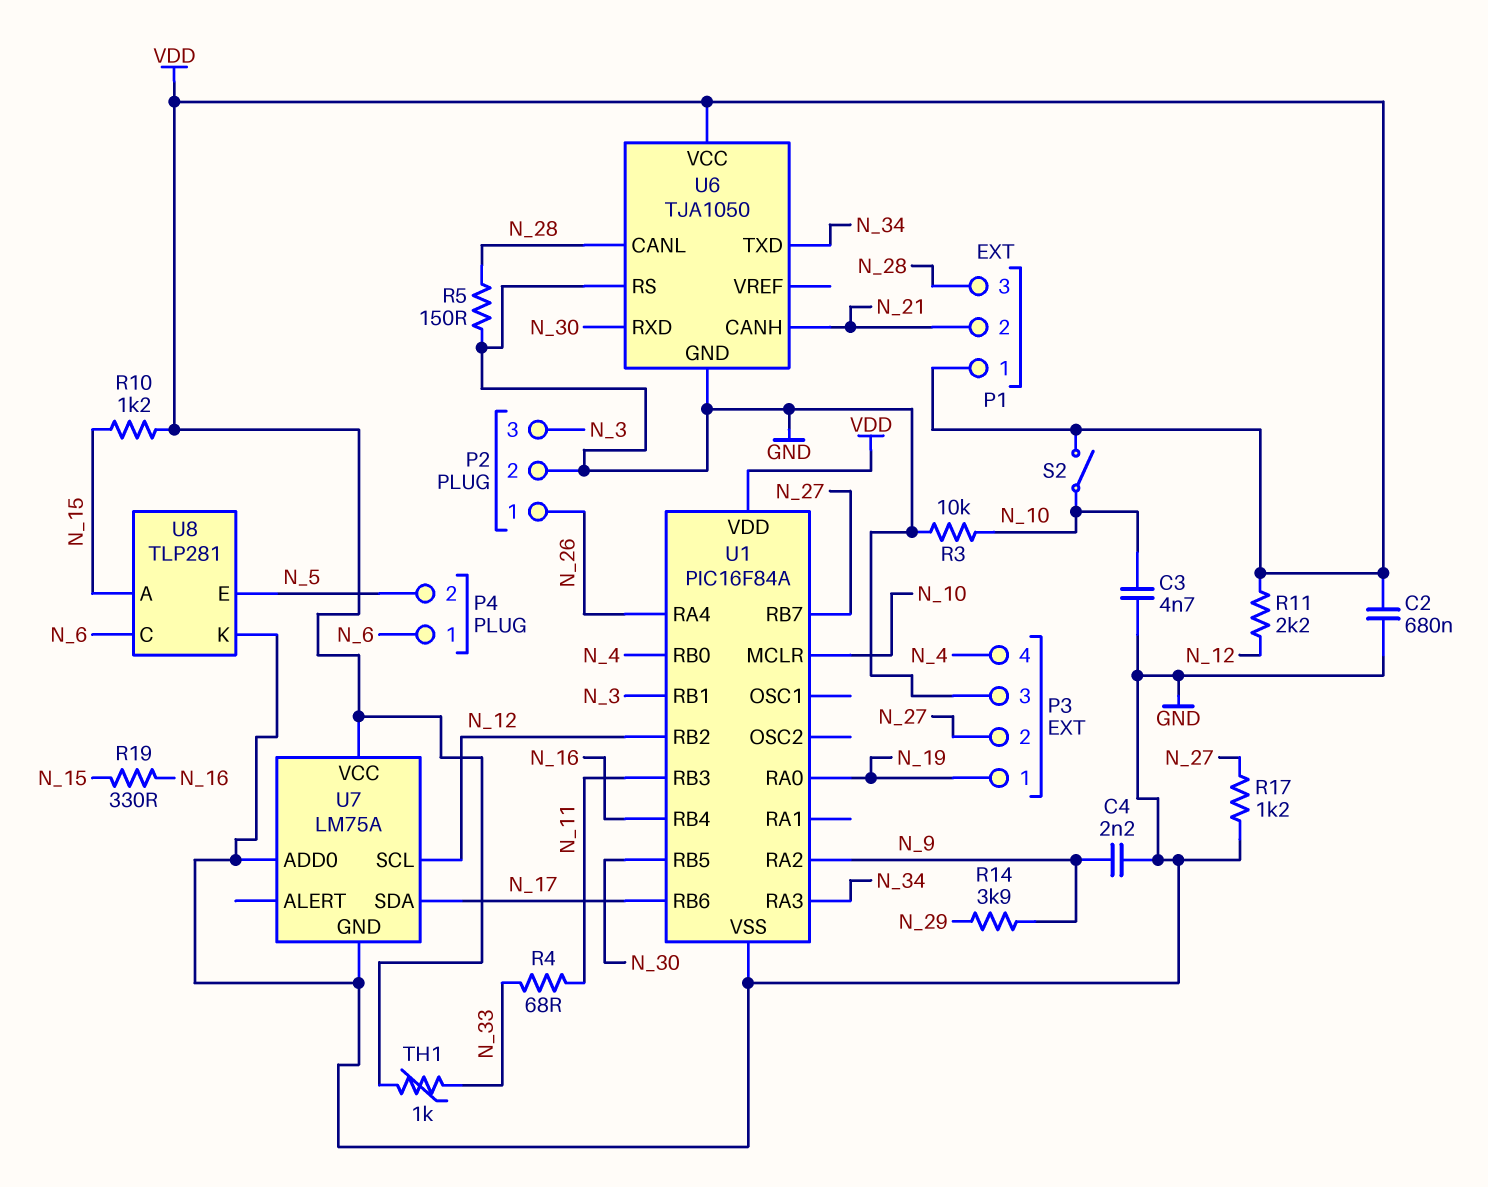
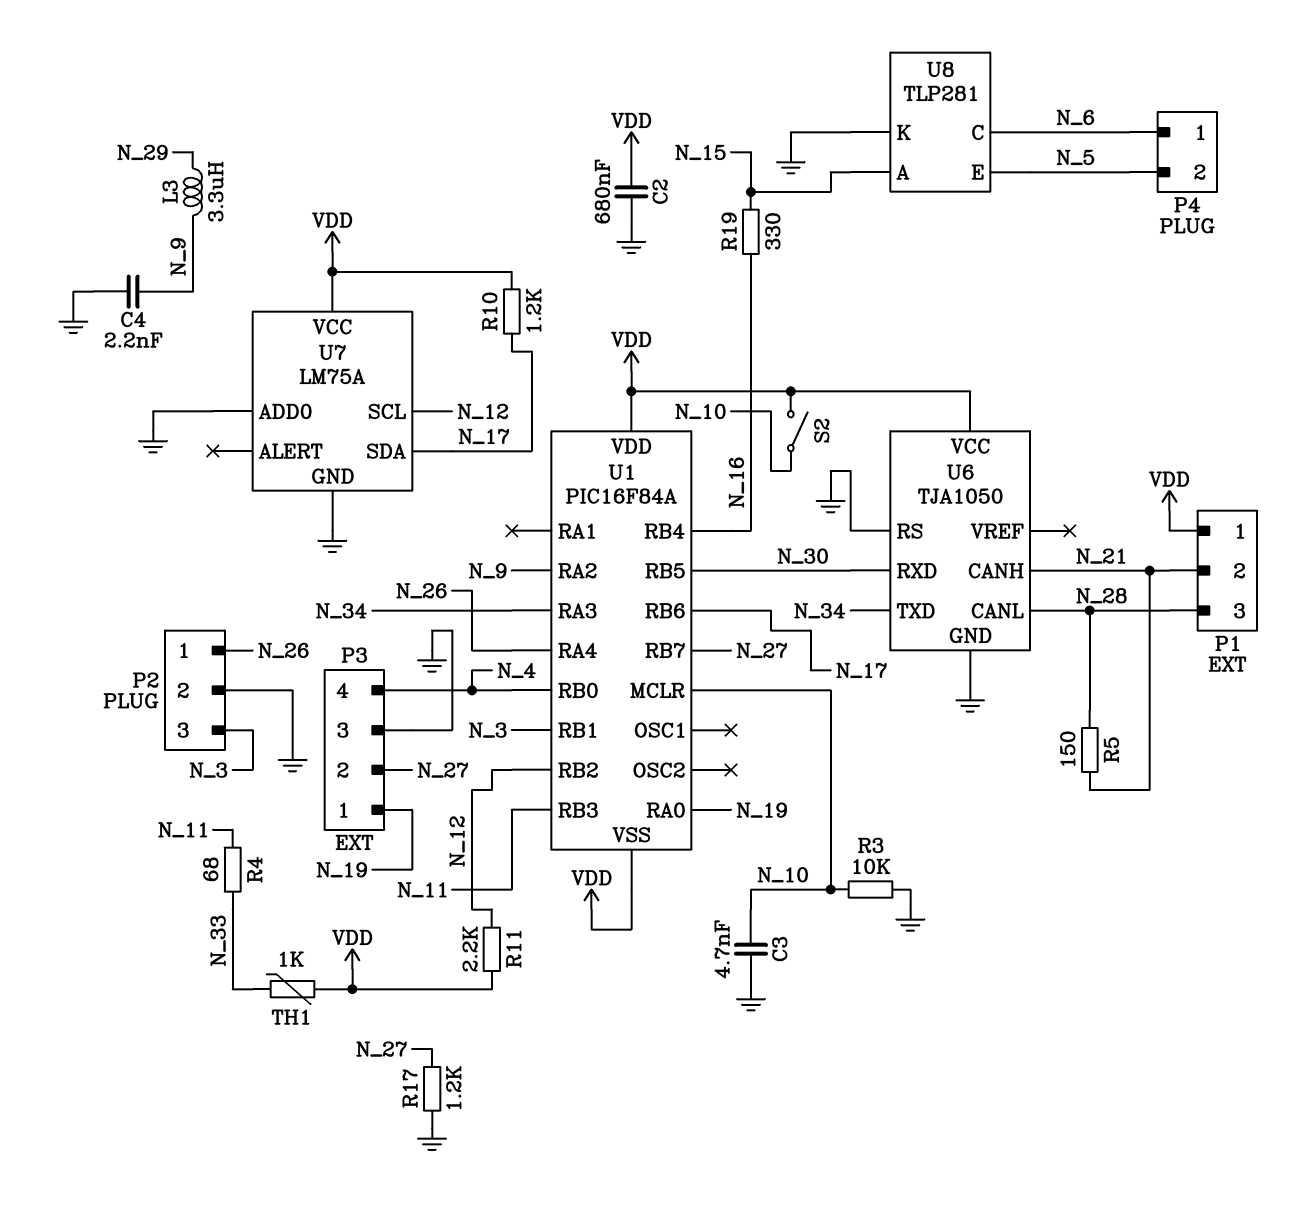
L3: none -> 3.3uH (N_9, N_29)
R5: 150 (GND, N_28) -> 150 (N_21, N_28)
R10: 1.2k (N_15, VDD) -> 1.2k (N_17, VDD)
R14: 3.9k (N_9, N_29) -> none
U1 pin VSS: GND -> VDD

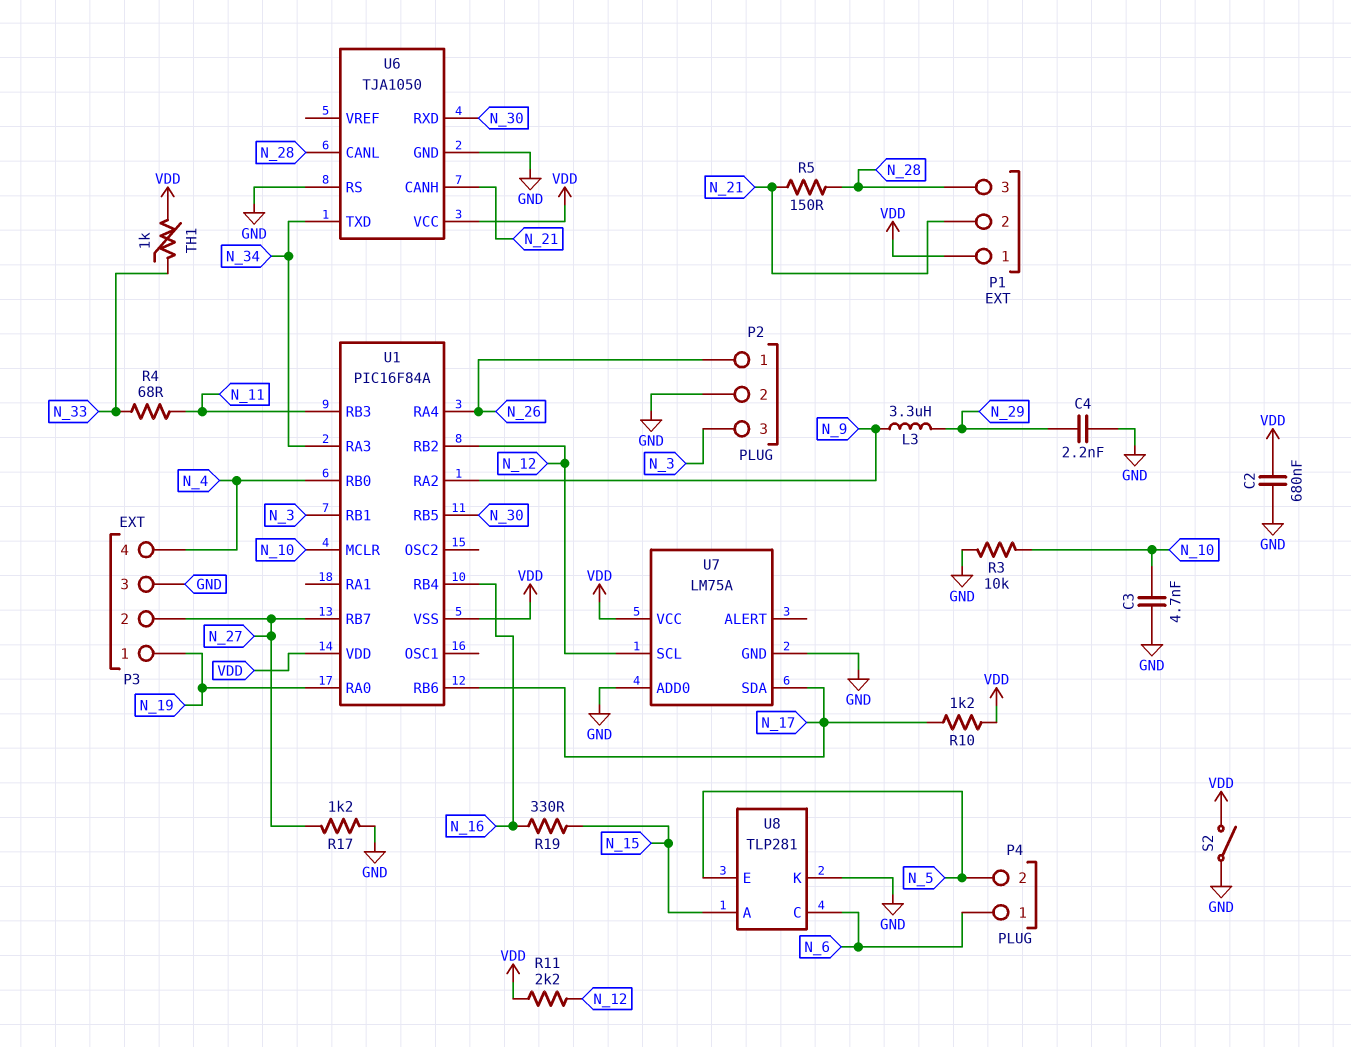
C4: 2.2nF (GND, N_9) -> 2.2nF (GND, N_29)
S2: switch (N_10, VDD) -> switch (GND, VDD)

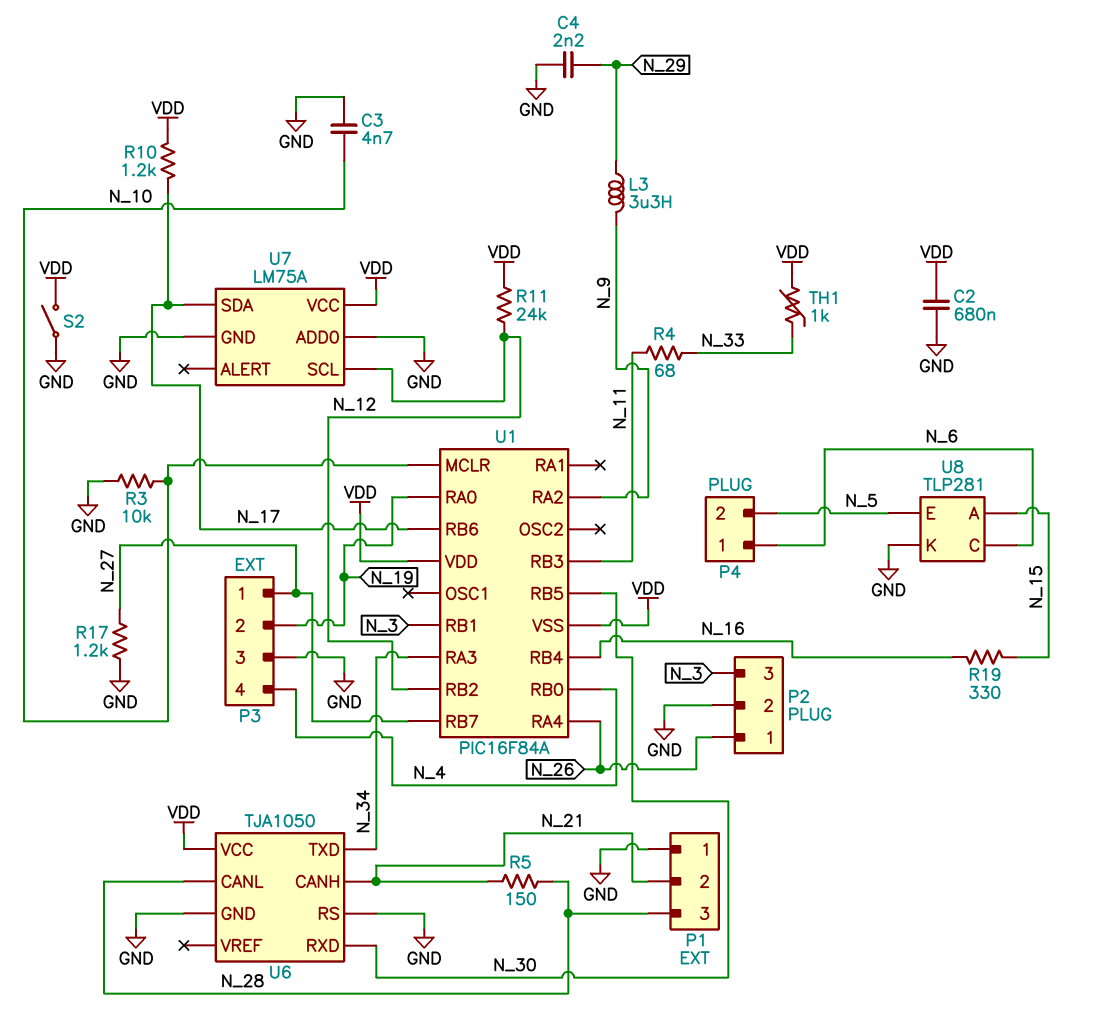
P1 pin 1: VDD -> GND
P3 pin 1: N_19 -> N_27
P3 pin 2: N_27 -> N_19
R11: 2.2k (N_12, VDD) -> 24k (N_12, VDD)

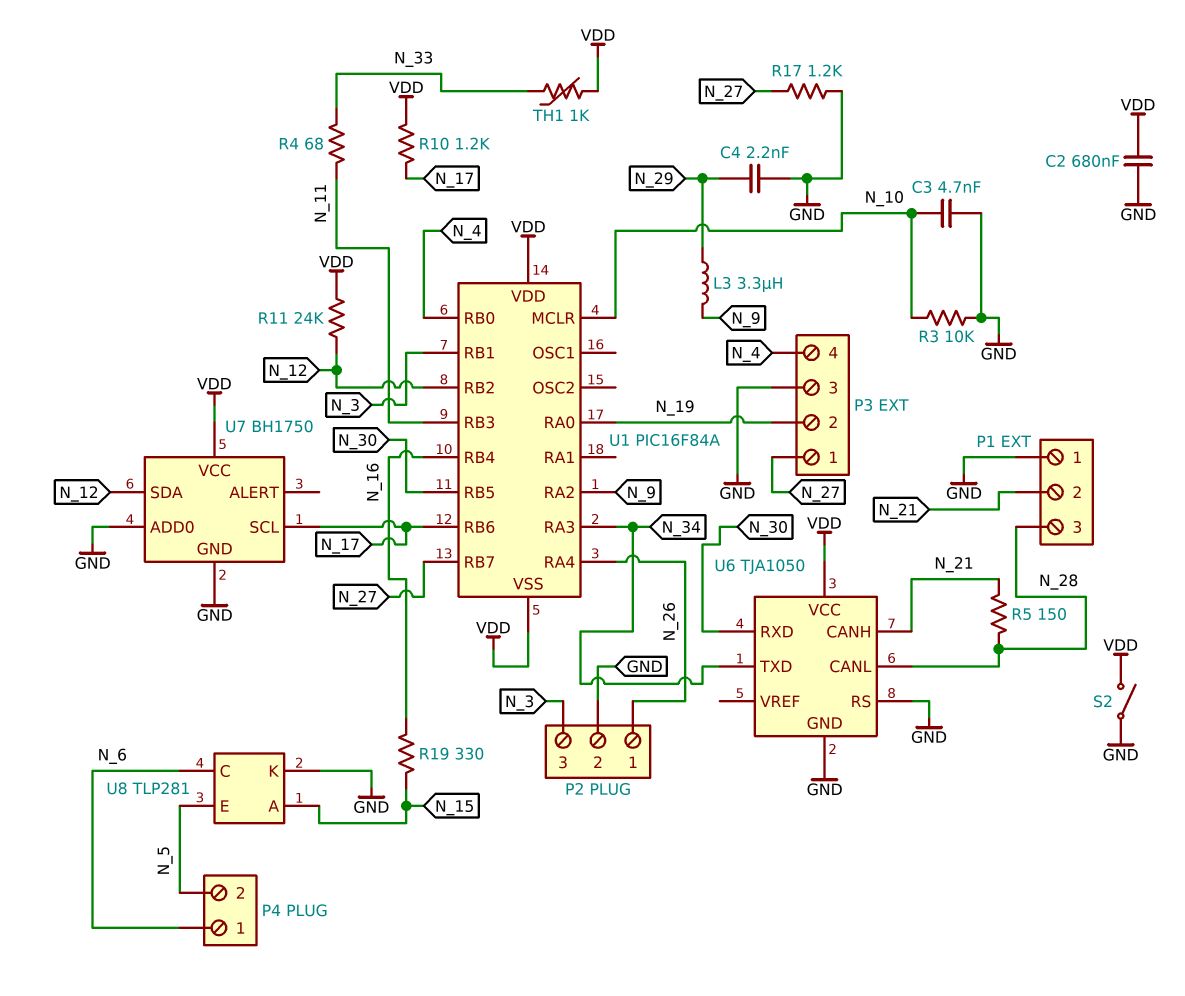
U7: LM75A -> BH1750
U7 pin SCL: N_12 -> N_17
U7 pin SDA: N_17 -> N_12

